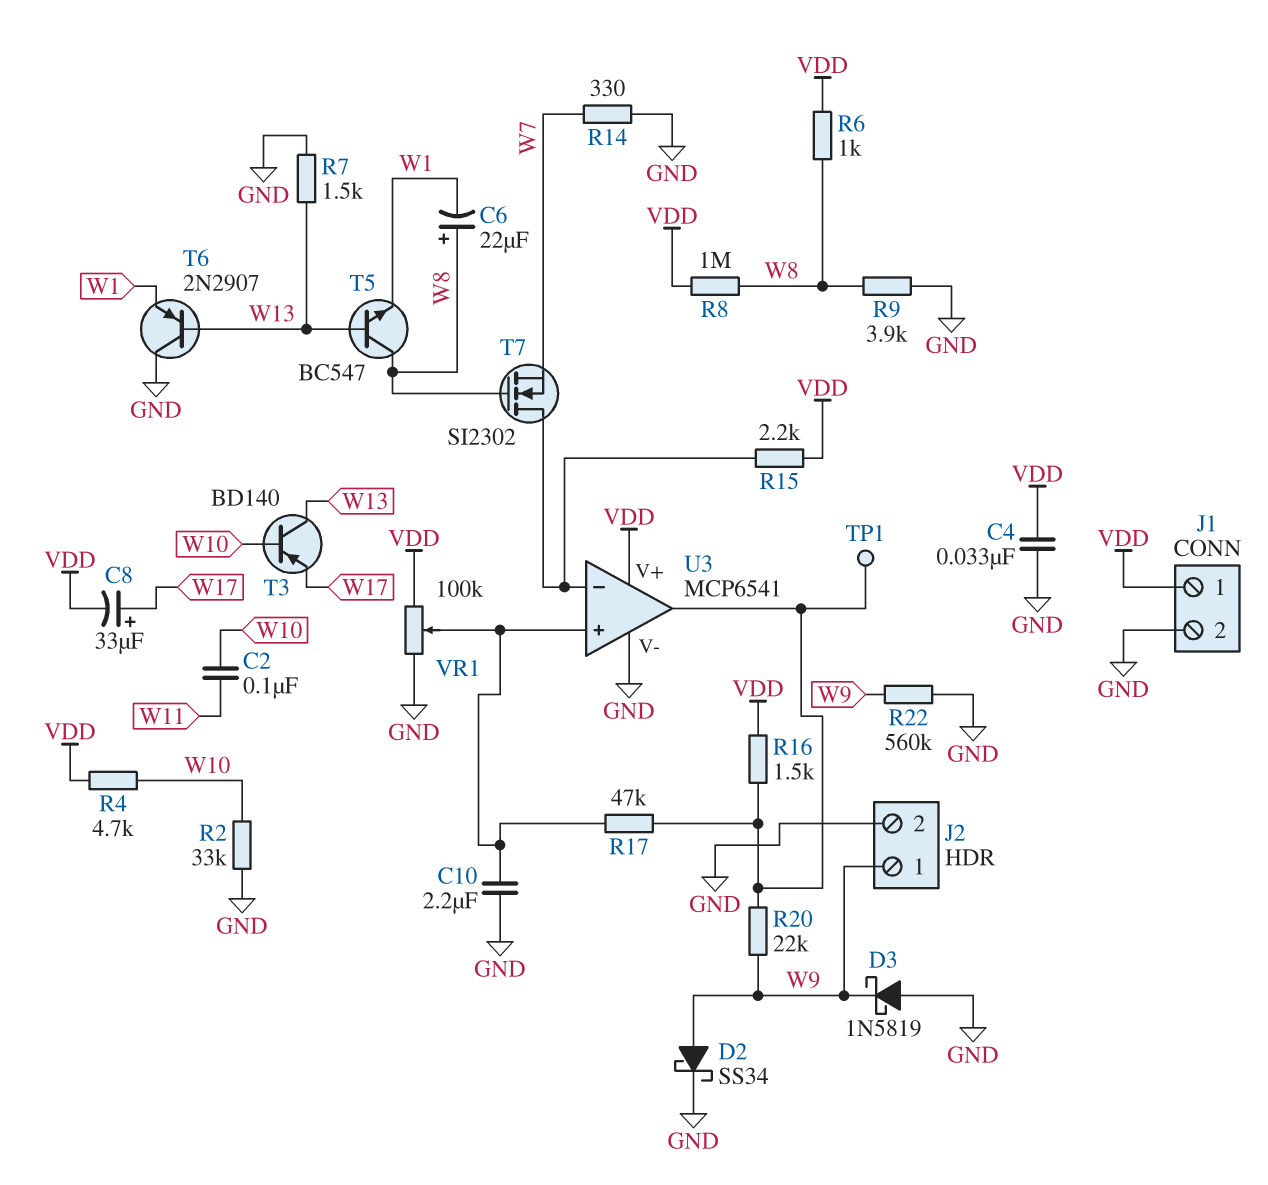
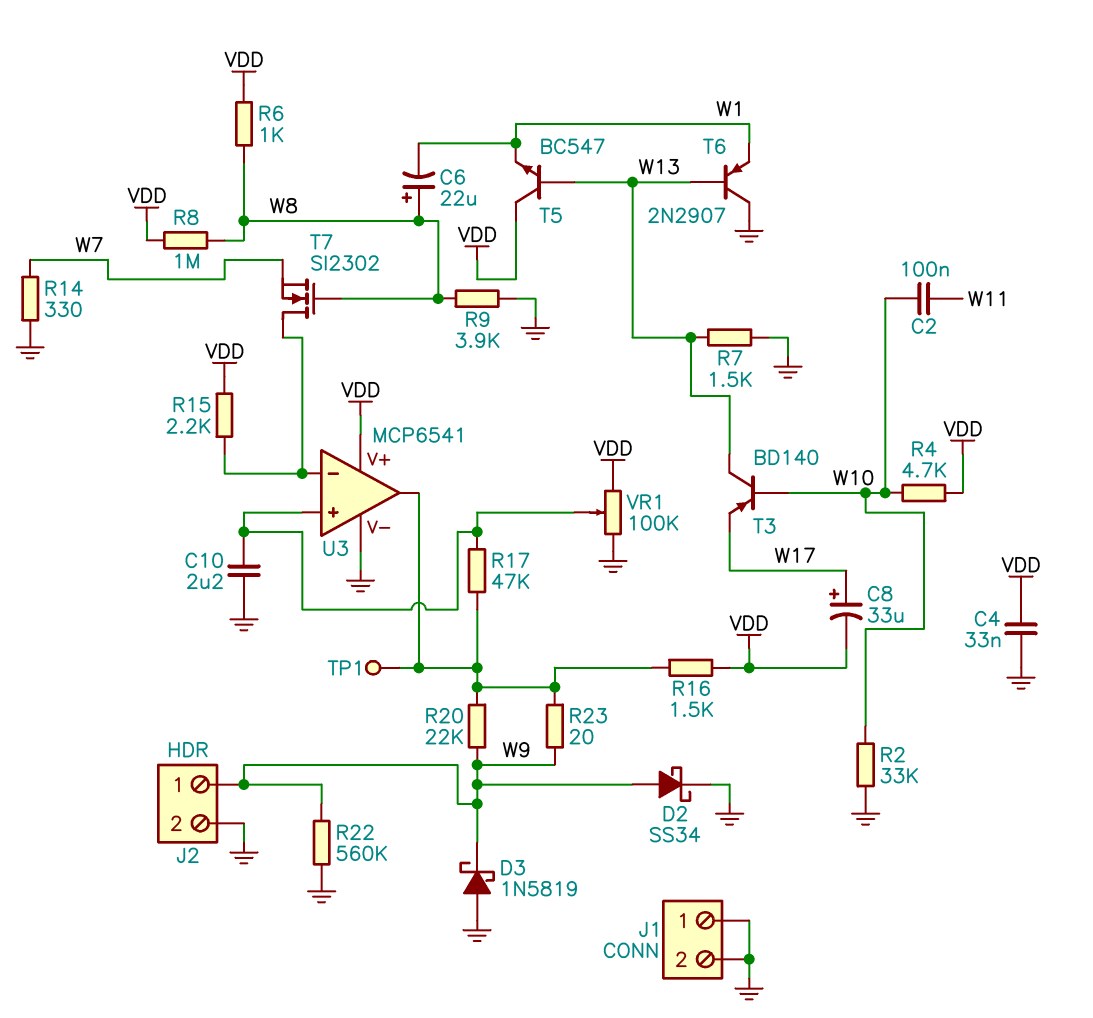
J1 pin 1: VDD -> GND
R23: none -> 20 (U3/out, W9)
T5: NPN BC547 (B W13, C W8, E W1) -> NPN BC547 (B W13, C VDD, E W1)

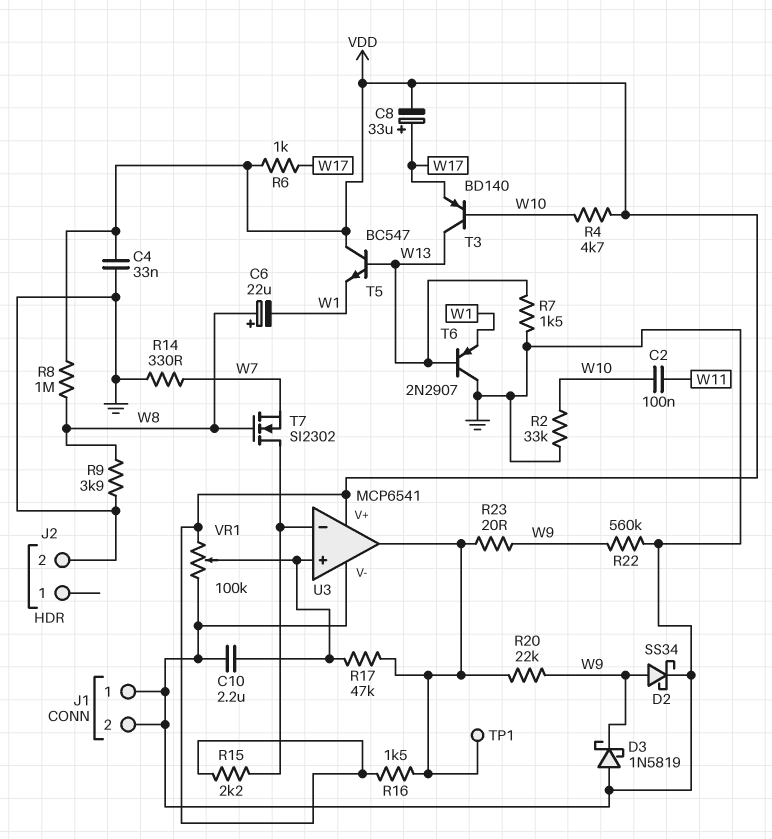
J2 pin 1: W9 -> none
R6: 1k (VDD, W8) -> 1k (VDD, W17)

